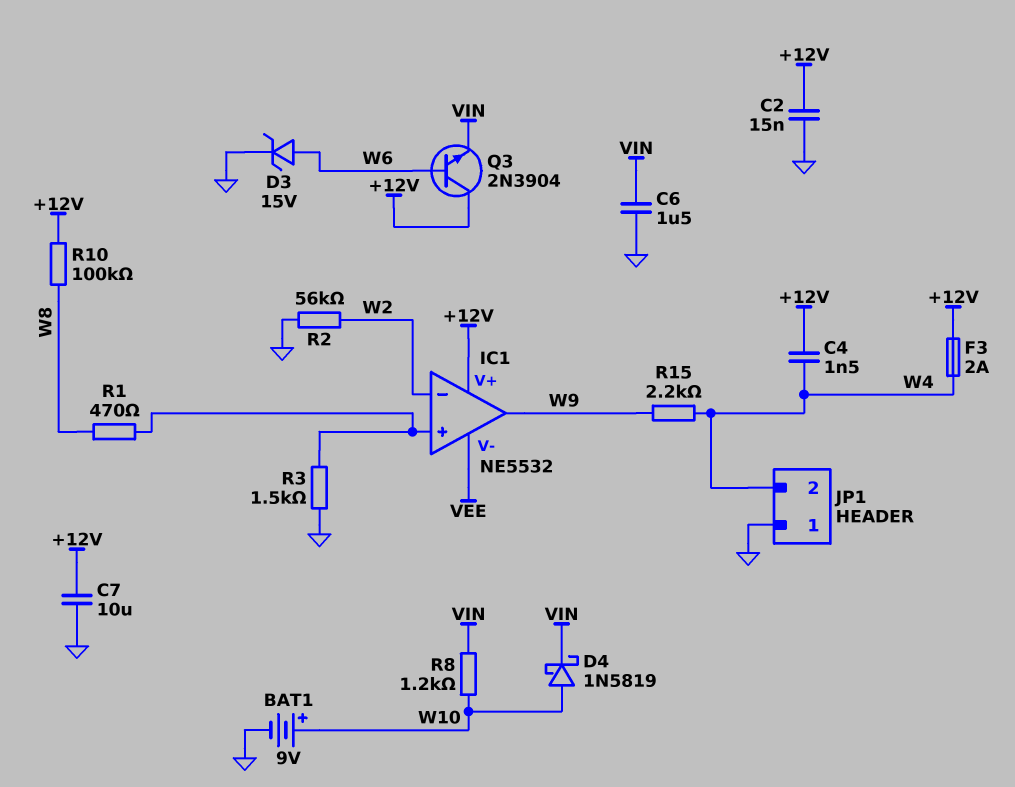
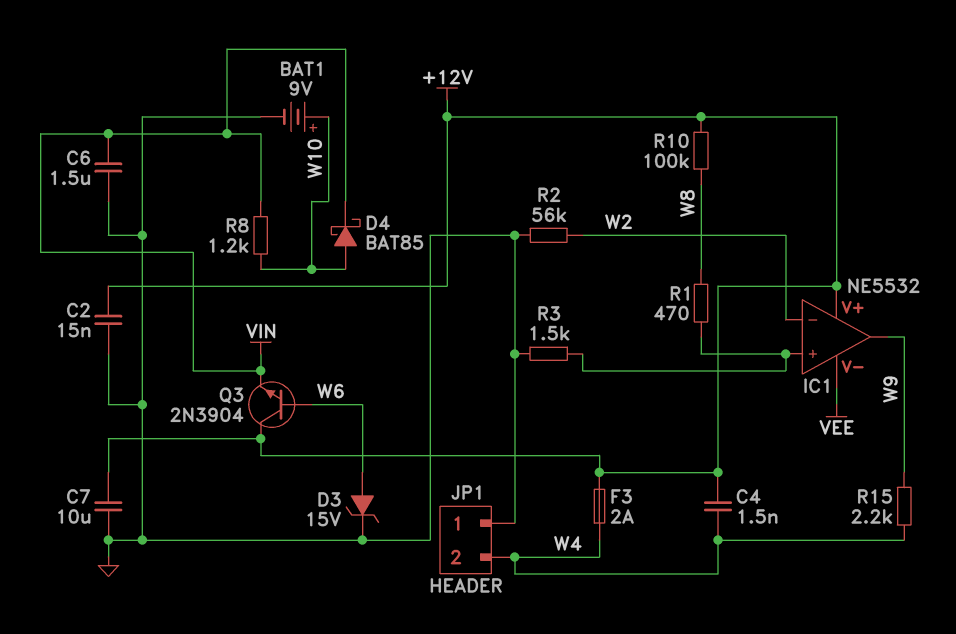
D4: schottky 1N5819 (A W10, K VIN) -> schottky BAT85 (A W10, K VIN)

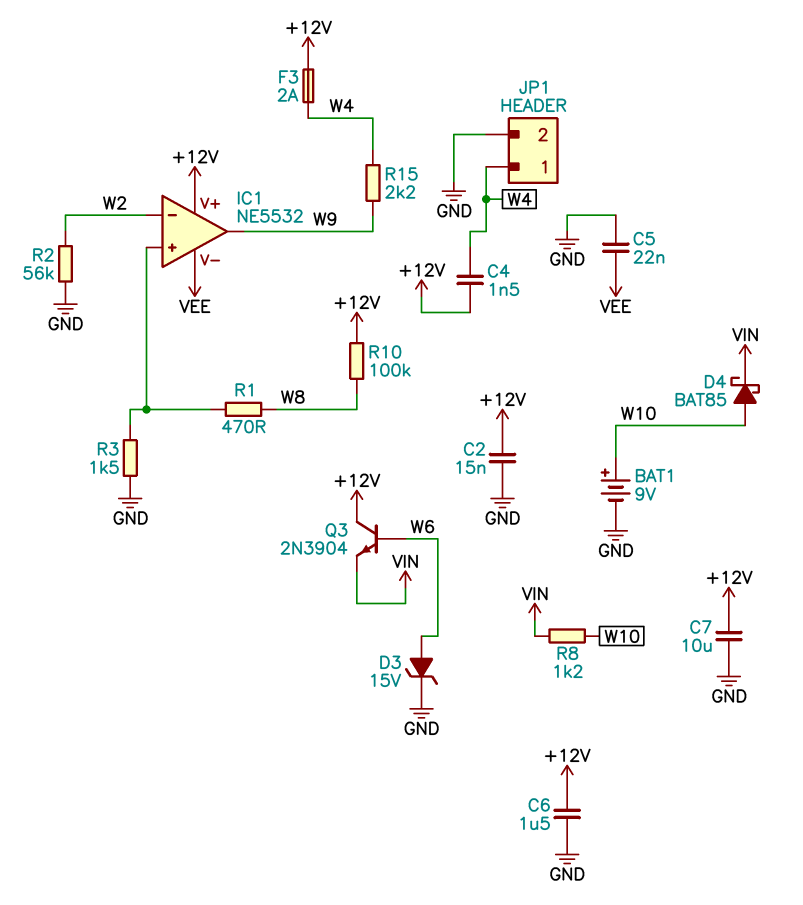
C5: none -> 22nF (GND, VEE)
C6: 1.5uF (GND, VIN) -> 1.5uF (+12V, GND)
JP1 pin 1: GND -> W4
JP1 pin 2: W4 -> GND

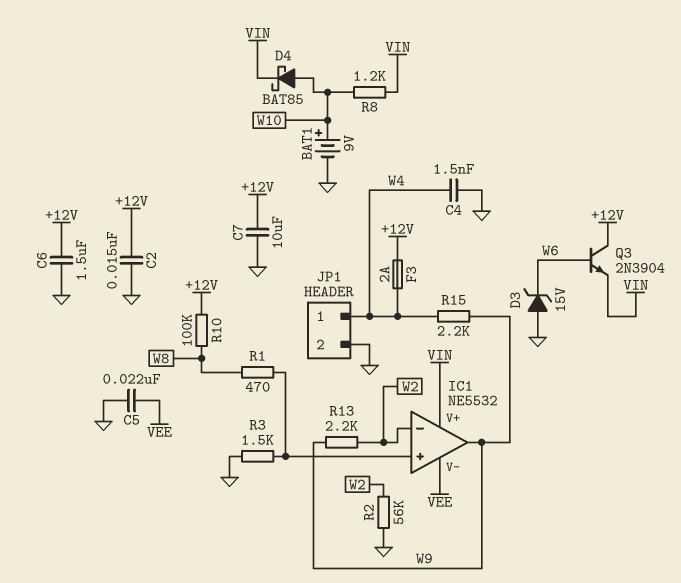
C4: 1.5nF (+12V, W4) -> 1.5nF (GND, W4)
D3: zener 15V (A W6, K GND) -> zener 15V (A GND, K W6)
IC1 pin V+: +12V -> VIN
R13: none -> 2.2k (W2, W9)

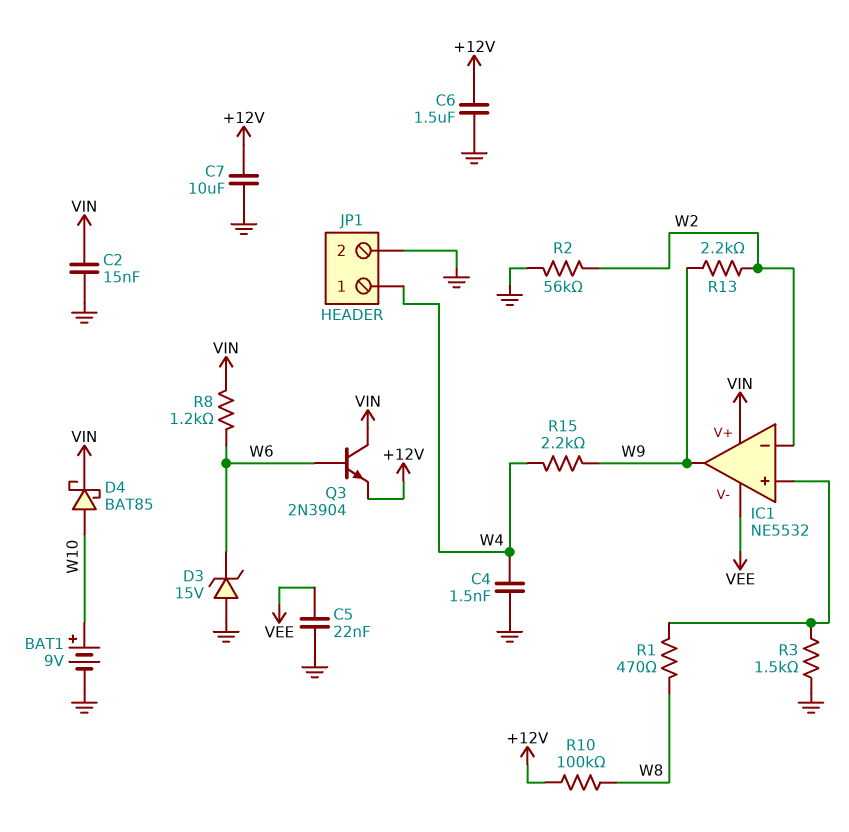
C2: 15nF (+12V, GND) -> 15nF (GND, VIN)
F3: 2A (+12V, W4) -> none
Q3: NPN 2N3904 (B W6, C +12V, E VIN) -> NPN 2N3904 (B W6, C VIN, E +12V)
R8: 1.2k (VIN, W10) -> 1.2k (VIN, W6)

